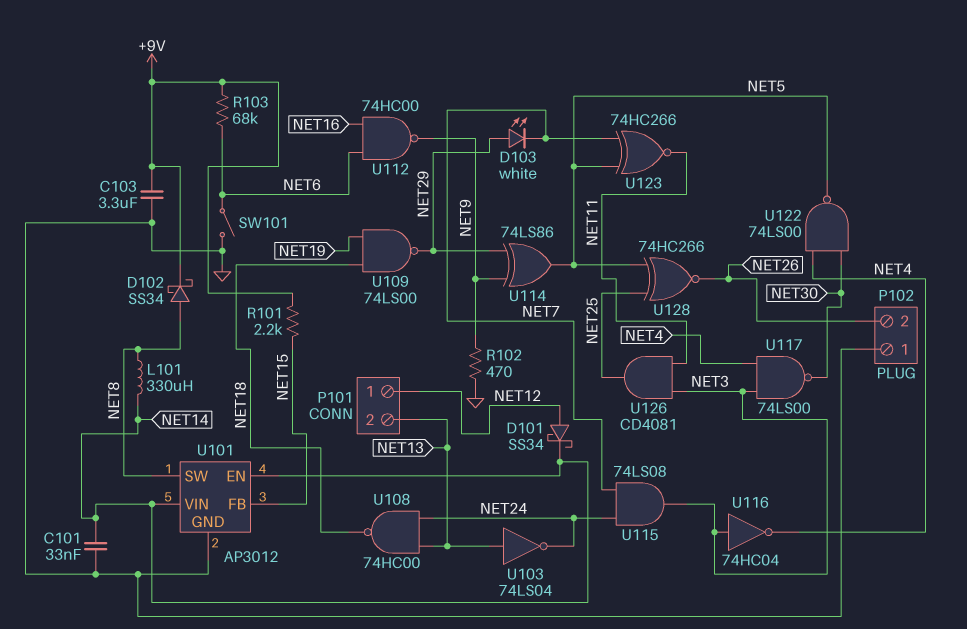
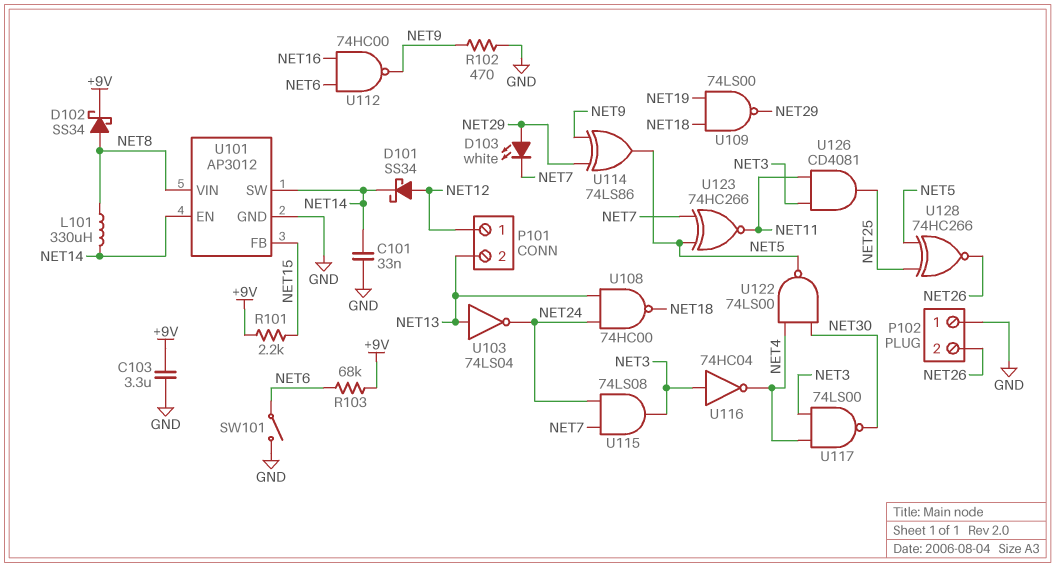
U101 pin SW: NET8 -> NET14
U101 pin VIN: NET14 -> NET8

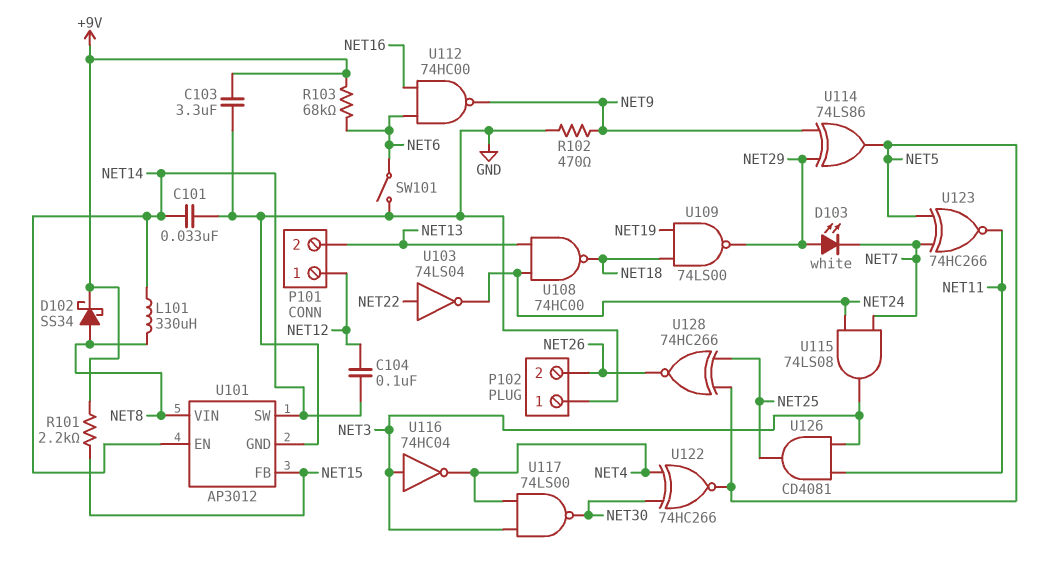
C104: none -> 100nF (NET12, NET14)
D101: schottky SS34 (A NET12, K NET14) -> none
U103: NOT 74LS04 (in NET13, out NET24) -> NOT 74LS04 (in NET22, out NET24)
U122: NAND 74LS00 (in NET4, in NET30, out NET5) -> XNOR 74HC266 (in NET4, in NET30, out NET5)

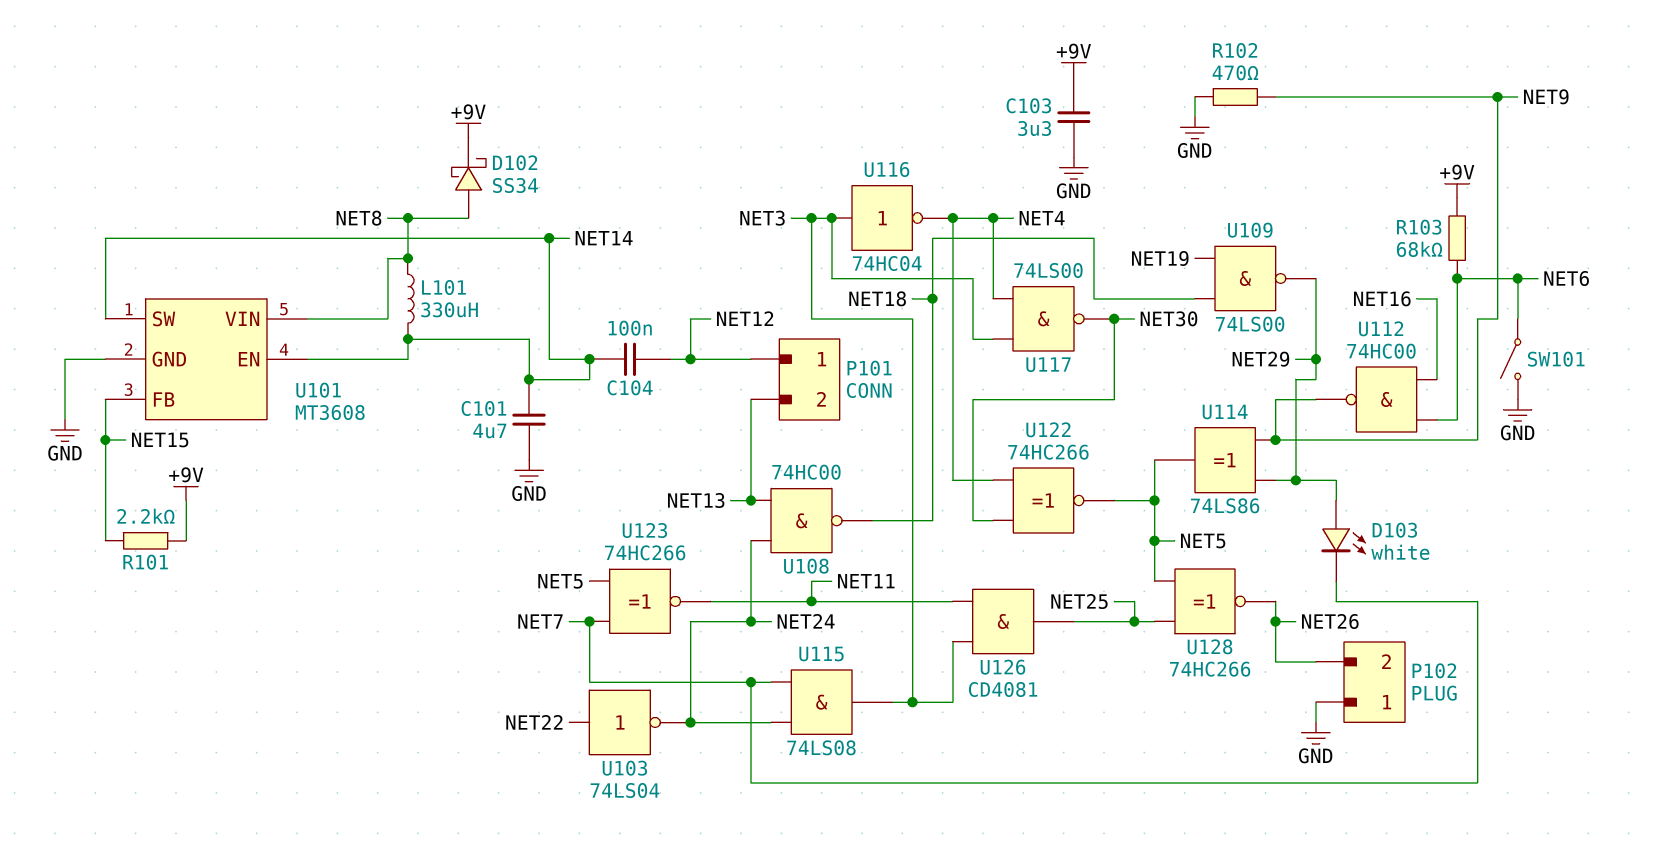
C101: 33nF (GND, NET14) -> 4.7uF (GND, NET14)
U101: AP3012 -> MT3608

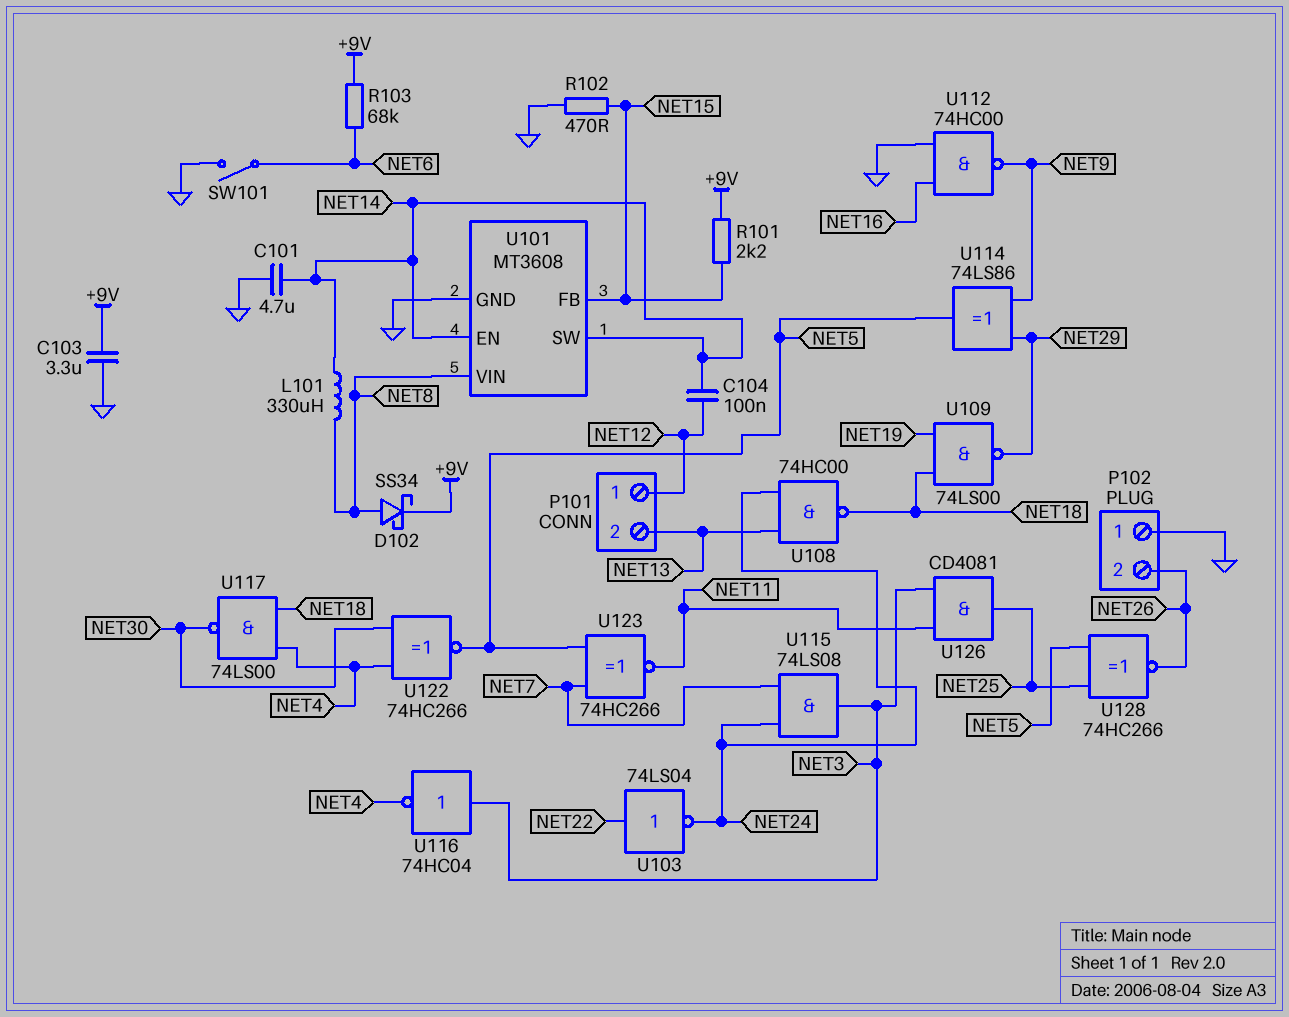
D103: LED white (A NET29, K NET7) -> none
R102: 470 (GND, NET9) -> 470 (GND, NET15)
U112: NAND 74HC00 (in NET6, in NET16, out NET9) -> NAND 74HC00 (in GND, in NET16, out NET9)
U117: NAND 74LS00 (in NET3, in NET4, out NET30) -> NAND 74LS00 (in NET4, in NET18, out NET30)

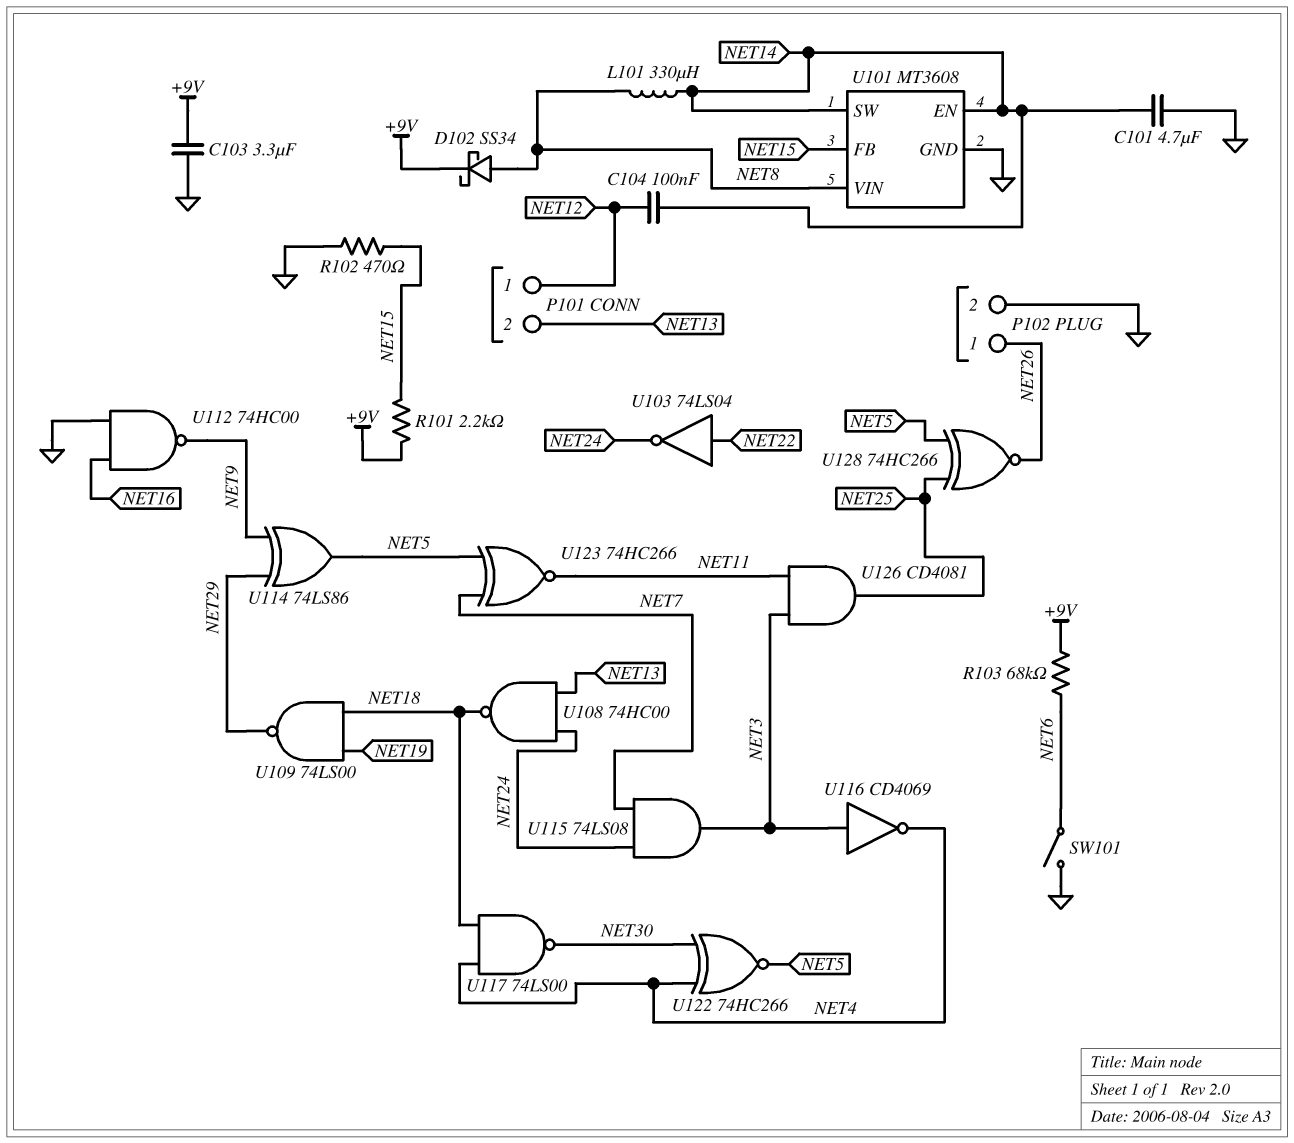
P102 pin 1: GND -> NET26
P102 pin 2: NET26 -> GND
U116: NOT 74HC04 (in NET3, out NET4) -> NOT CD4069 (in NET3, out NET4)

